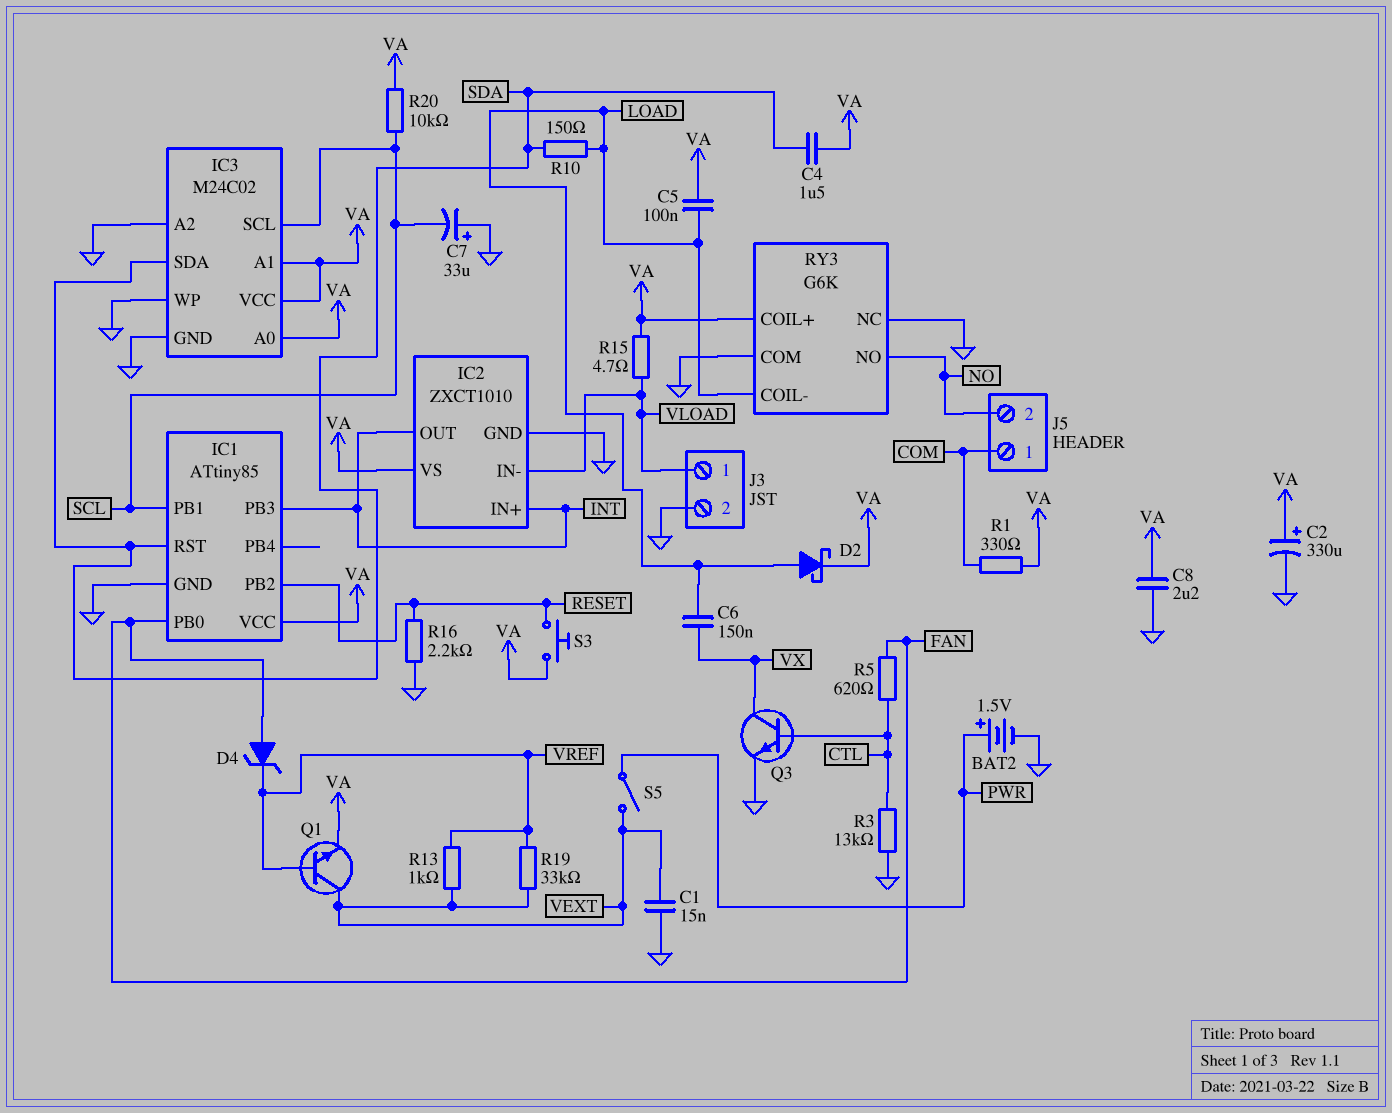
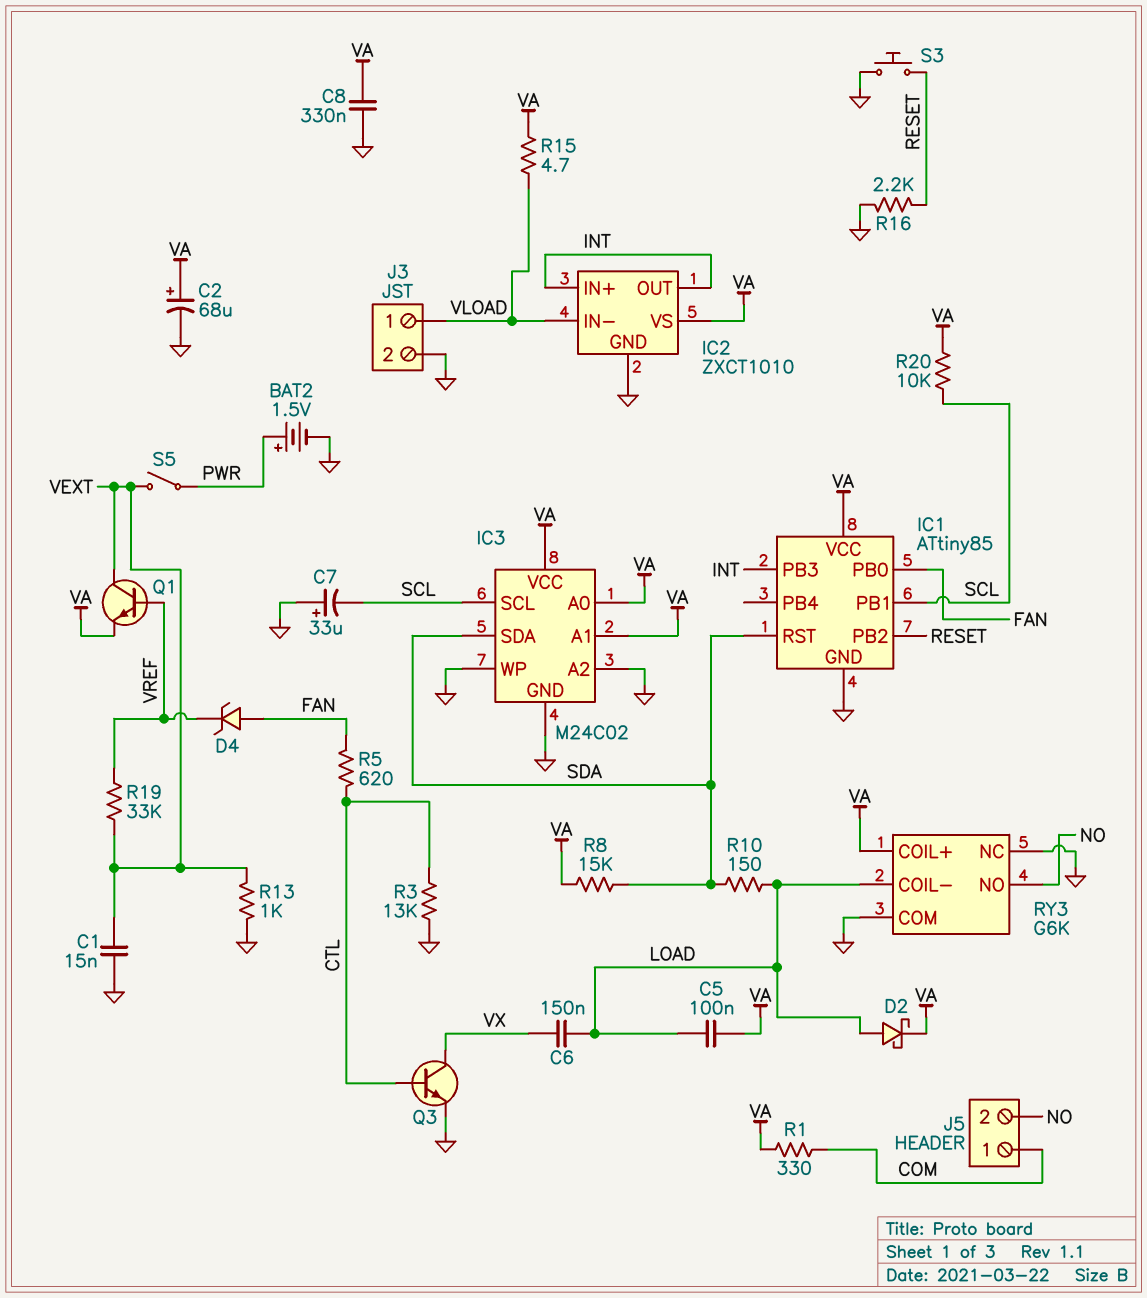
C2: 330uF (plus VA, minus GND) -> 68uF (plus VA, minus GND)
C4: 1.5uF (SDA, VA) -> none
C8: 2.2uF (GND, VA) -> 330nF (GND, VA)
R8: none -> 15k (SDA, VA)
R13: 1k (VEXT, VREF) -> 1k (GND, VEXT)
S3: button (RESET, VA) -> button (GND, RESET)

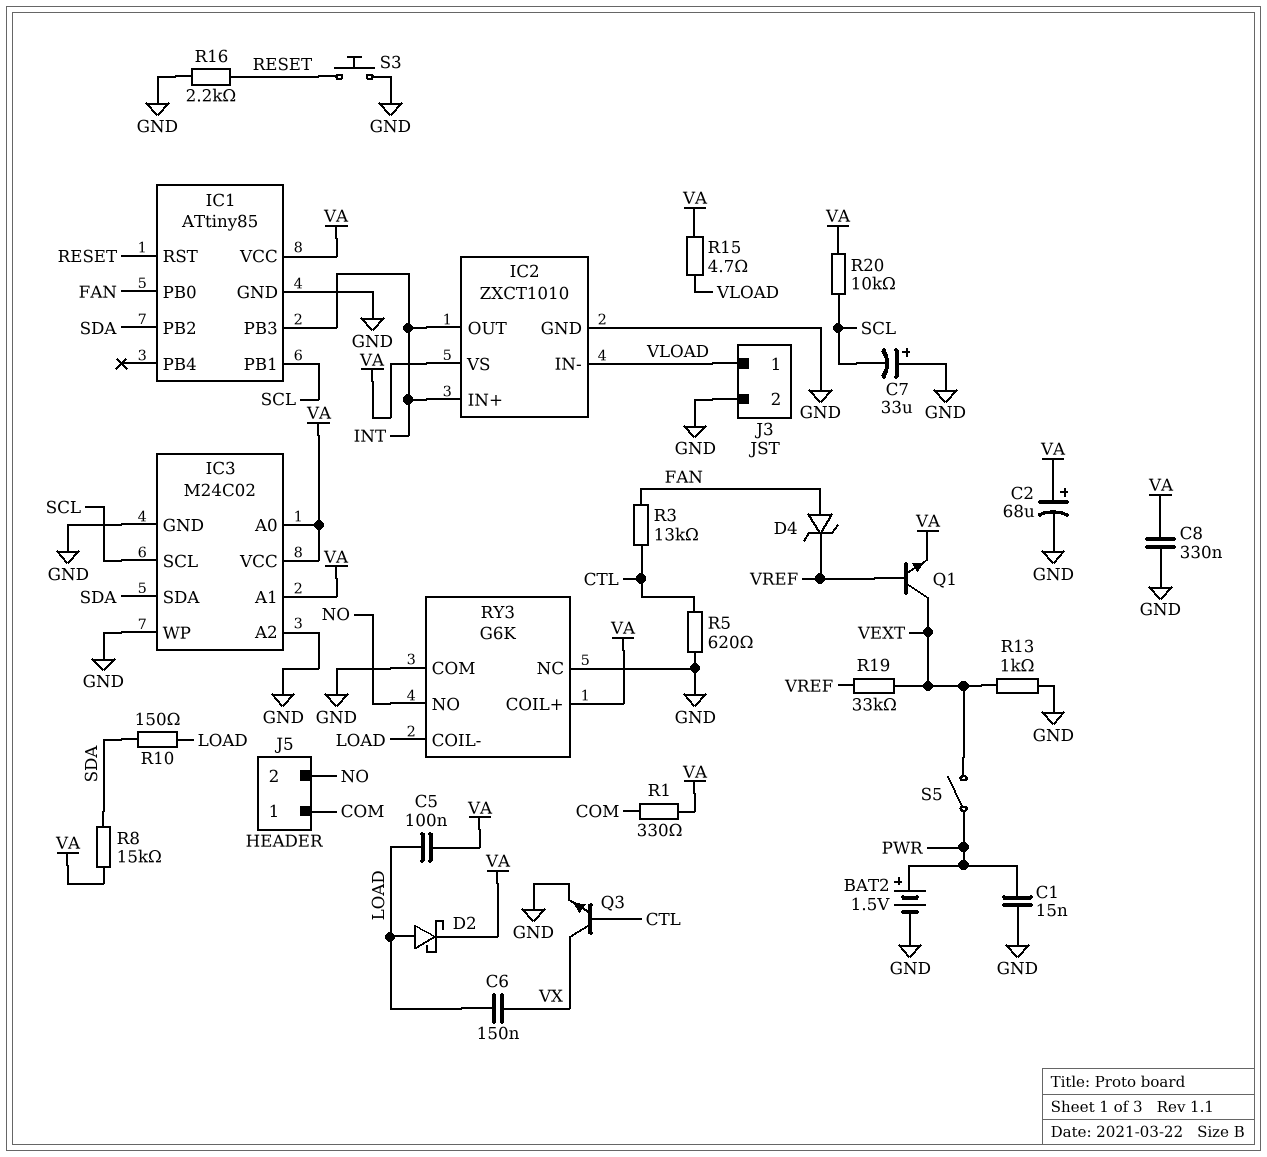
C1: 15nF (GND, VEXT) -> 15nF (GND, PWR)
IC1 pin PB2: RESET -> SDA
IC1 pin RST: SDA -> RESET
R3: 13k (CTL, GND) -> 13k (CTL, FAN)
R5: 620 (CTL, FAN) -> 620 (CTL, GND)

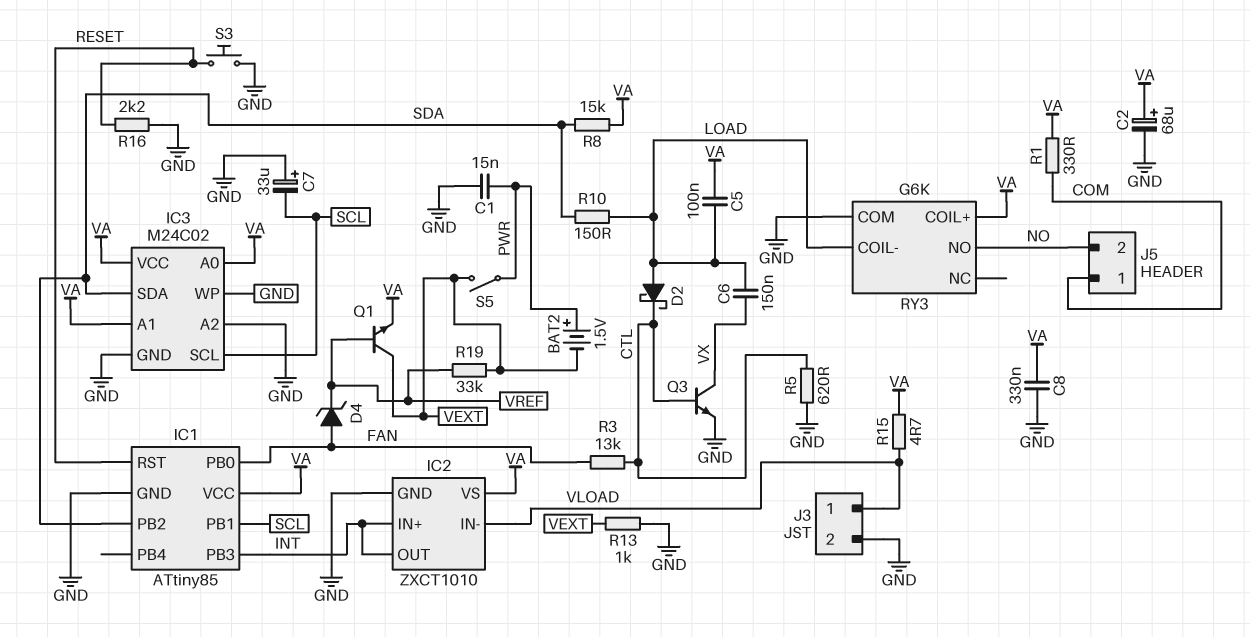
BAT2: 1.5V (plus PWR, minus GND) -> 1.5V (plus PWR, minus VEXT)
D2: schottky (A LOAD, K VA) -> schottky (A LOAD, K CTL)
R20: 10k (SCL, VA) -> none
RY3 pin NC: GND -> none

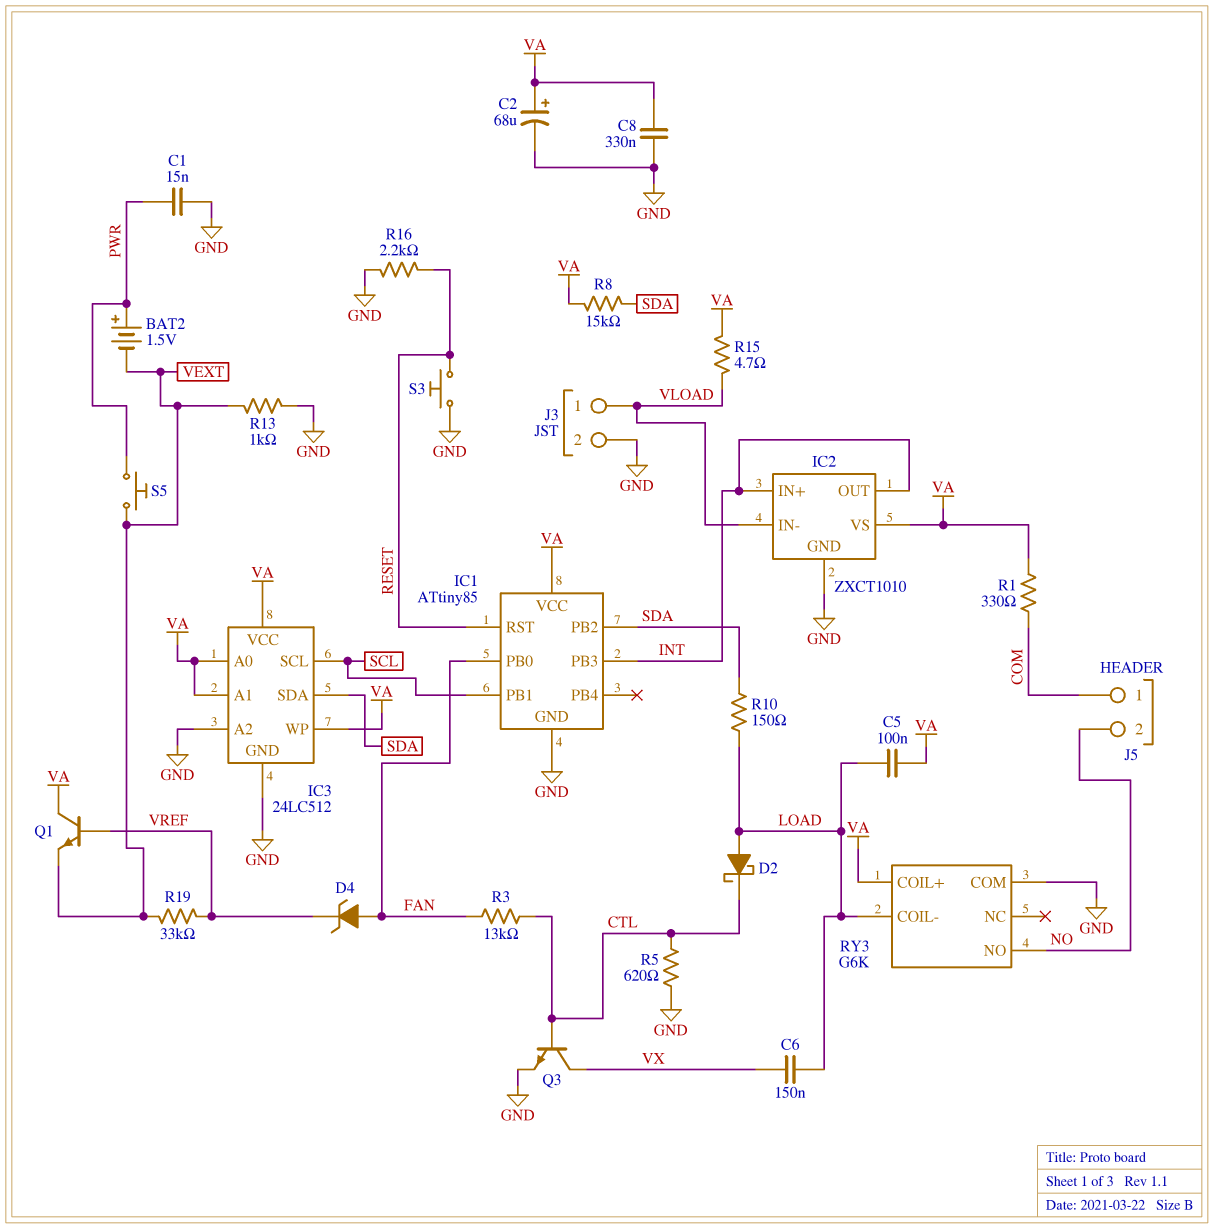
C7: 33uF (plus GND, minus SCL) -> none
IC3: M24C02 -> 24LC512
IC3 pin WP: GND -> VA
Q1: NPN (B VREF, C VEXT, E VA) -> NPN (B VREF, C VA, E VEXT)
S5: switch (PWR, VEXT) -> button (PWR, VEXT)

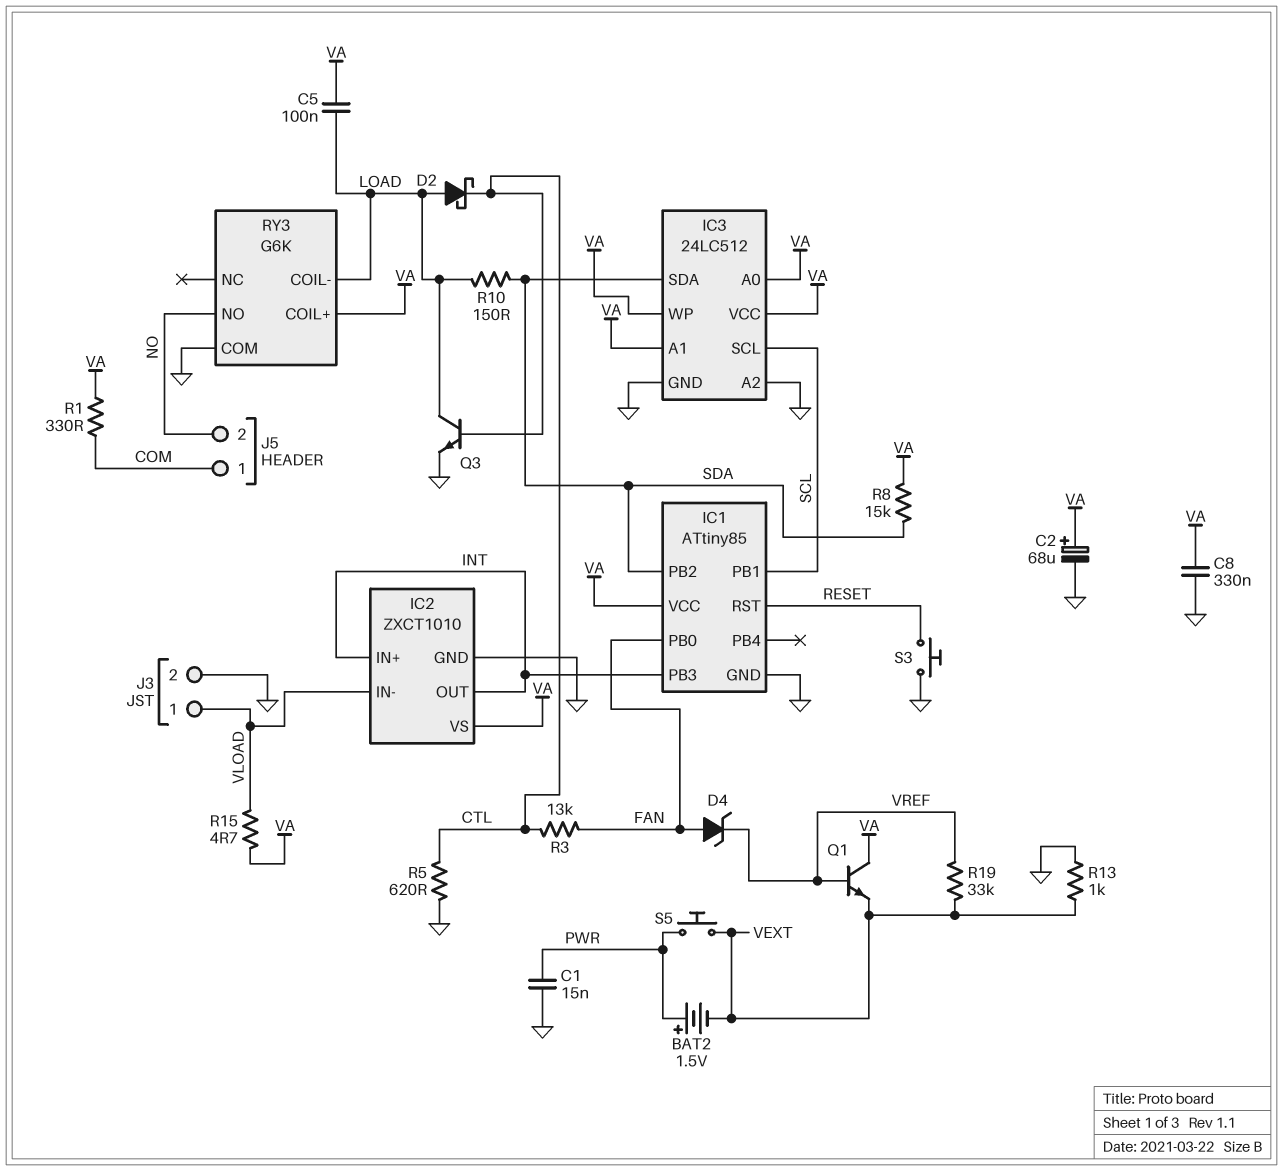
C6: 150nF (LOAD, VX) -> none
Q3: NPN (B CTL, C VX, E GND) -> NPN (B CTL, C LOAD, E GND)
R16: 2.2k (GND, RESET) -> none

